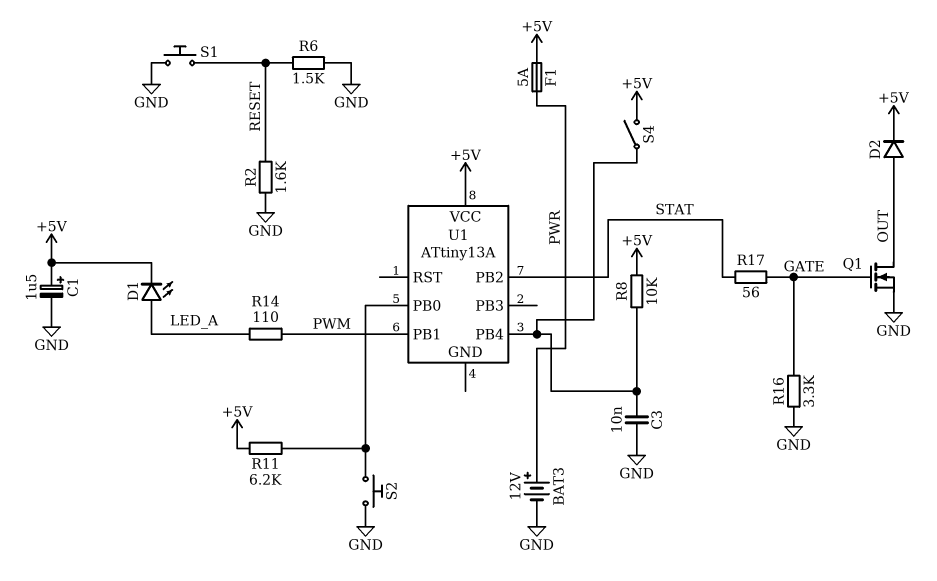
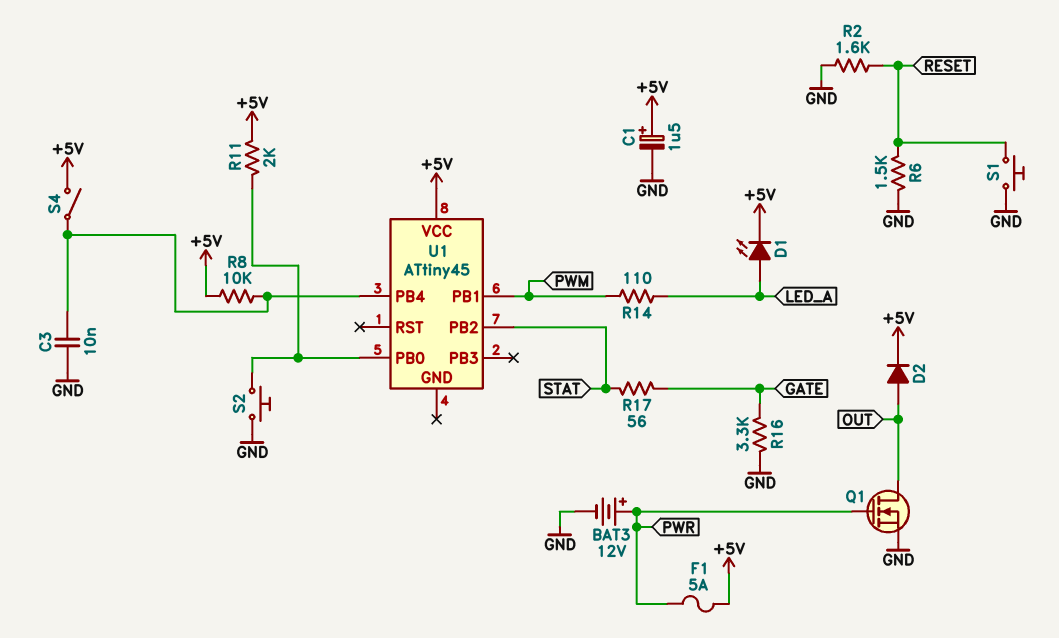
Q1: NMOS (G GATE, D OUT, S GND) -> NMOS (G PWR, D OUT, S GND)
R11: 6.2k (+5V, U1/PB0) -> 2k (+5V, U1/PB0)
U1: ATtiny13A -> ATtiny45

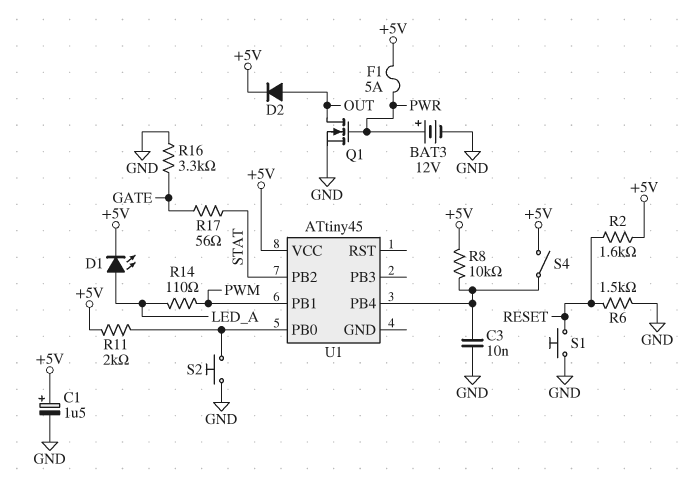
R2: 1.6k (GND, RESET) -> 1.6k (+5V, RESET)

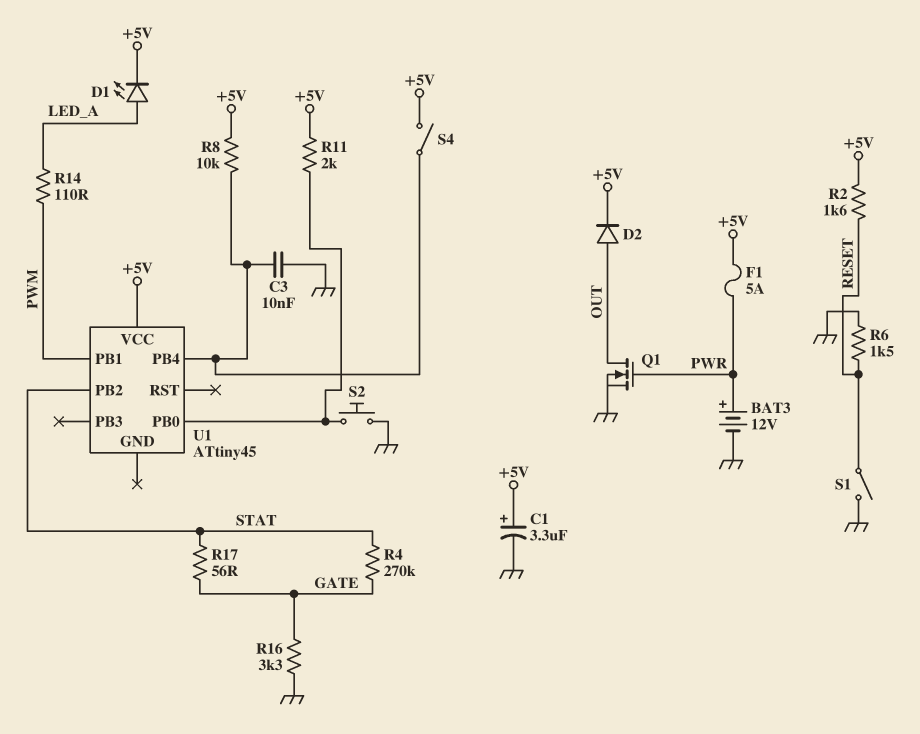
C1: 1.5uF (plus +5V, minus GND) -> 3.3uF (plus +5V, minus GND)
R4: none -> 270k (GATE, STAT)
S1: button (GND, RESET) -> switch (GND, RESET)

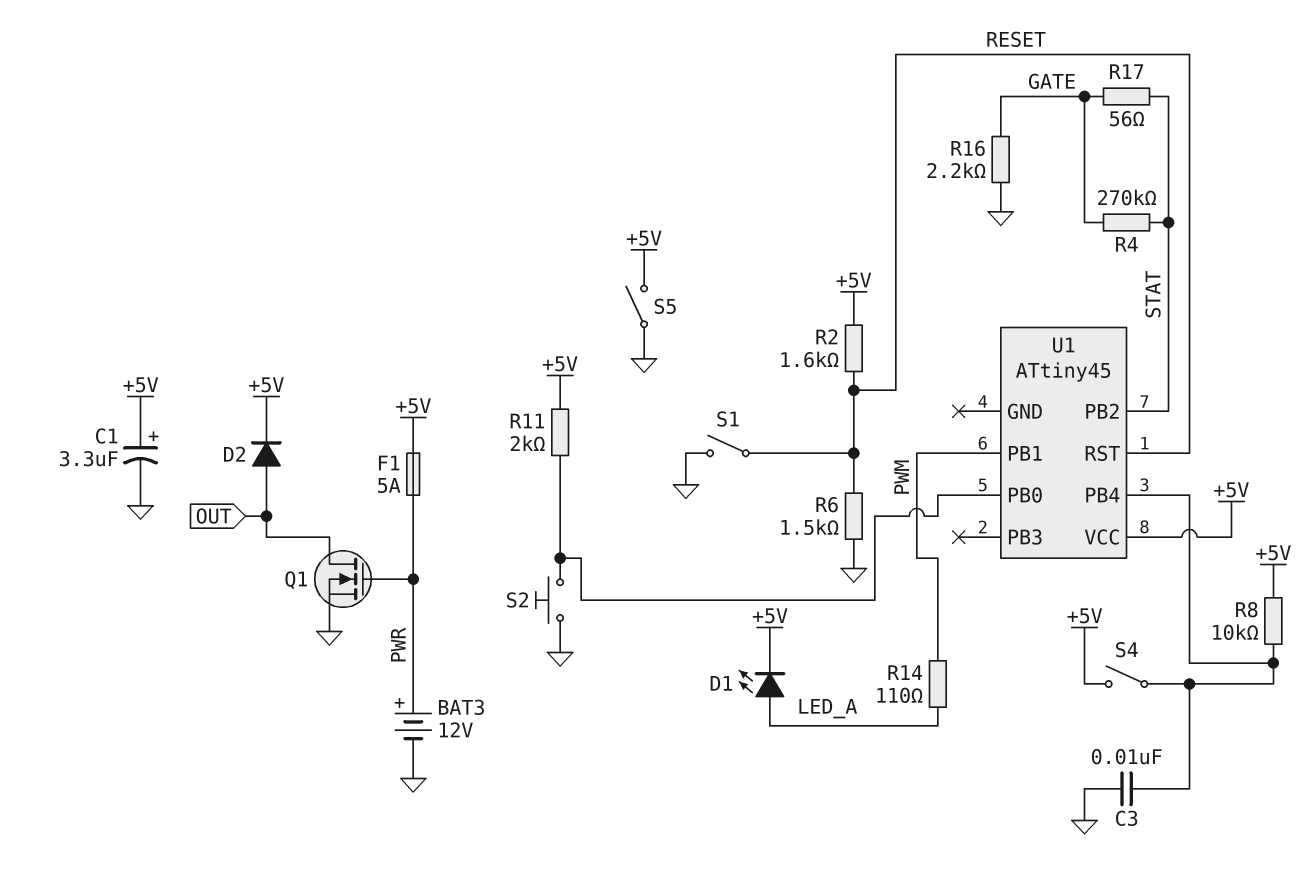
R16: 3.3k (GATE, GND) -> 2.2k (GATE, GND)
S5: none -> switch (+5V, GND)
U1 pin RST: none -> RESET

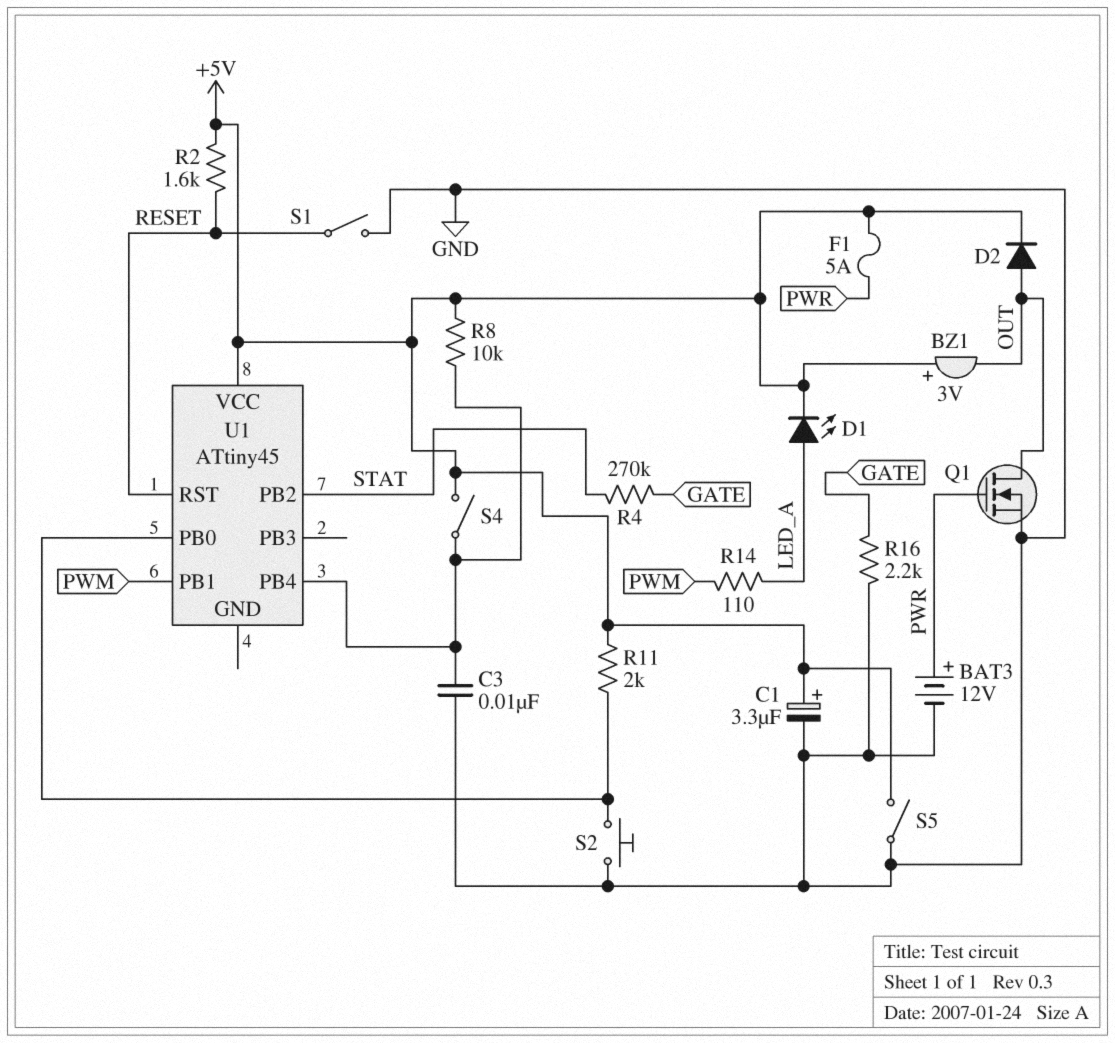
BZ1: none -> buzzer 3V (plus +5V, minus OUT)
R6: 1.5k (GND, RESET) -> none
R17: 56 (GATE, STAT) -> none

